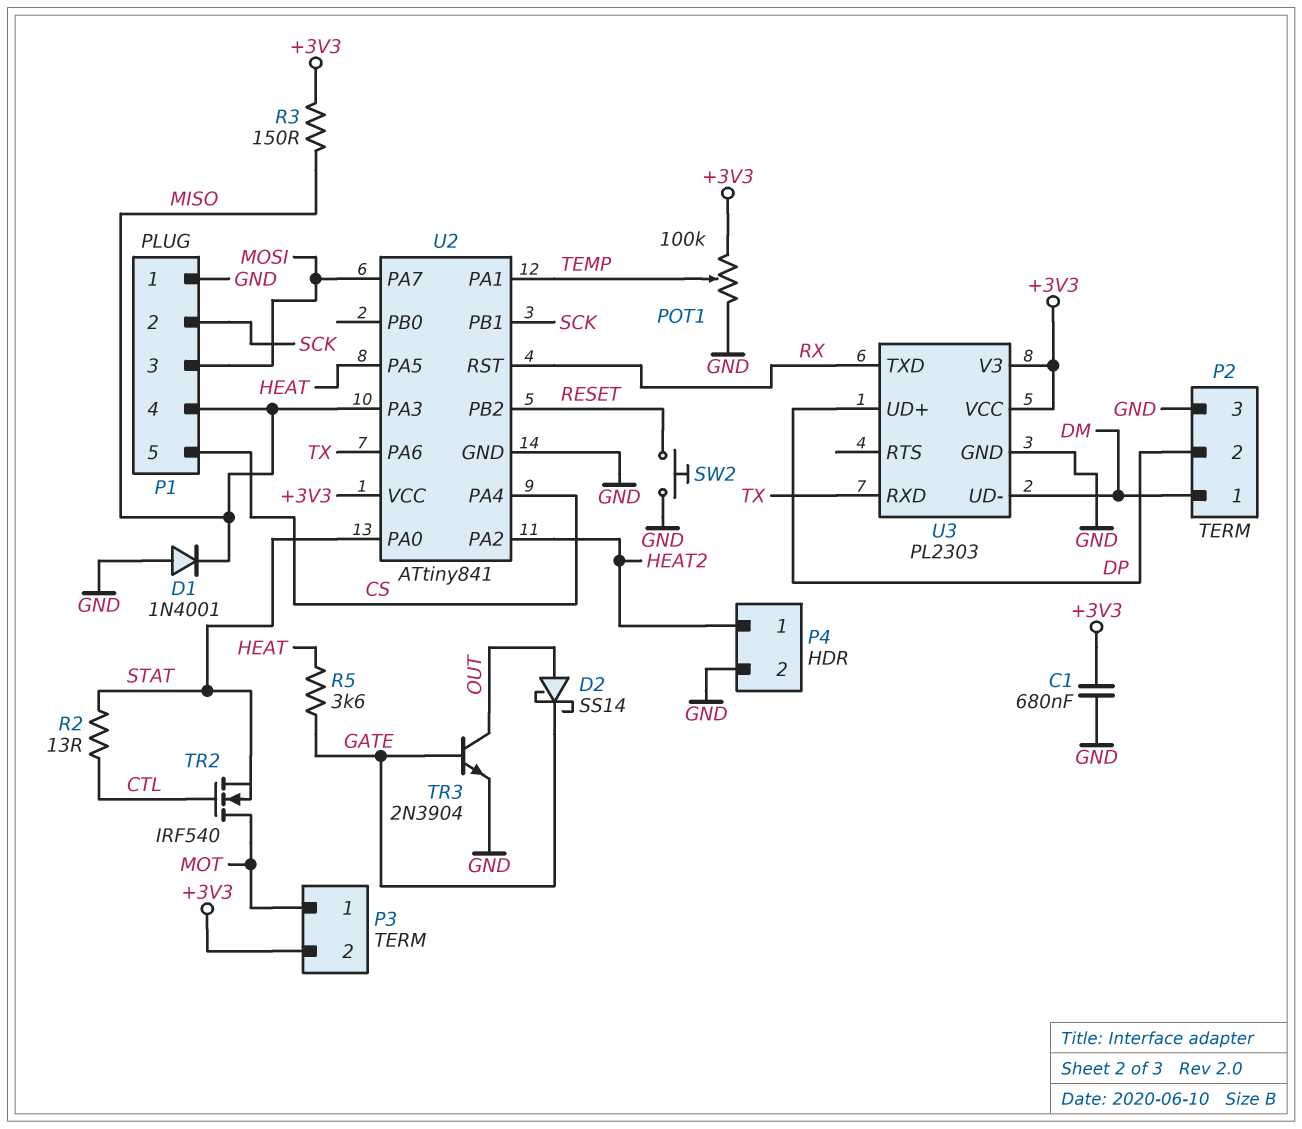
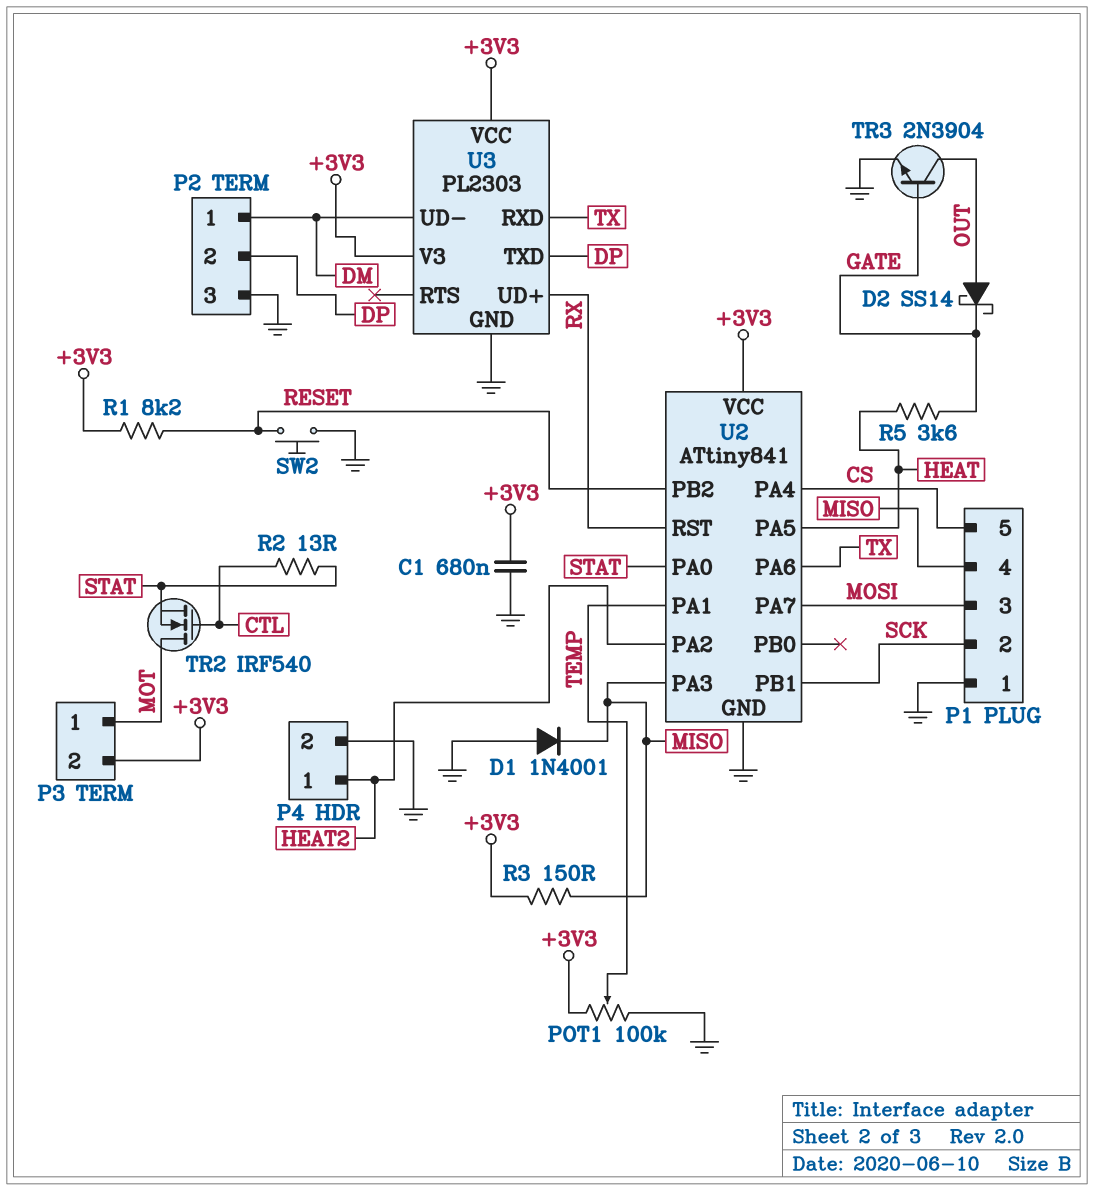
R1: none -> 8.2k (+3V3, RESET)
U3 pin TXD: RX -> DP
U3 pin UD+: DP -> RX

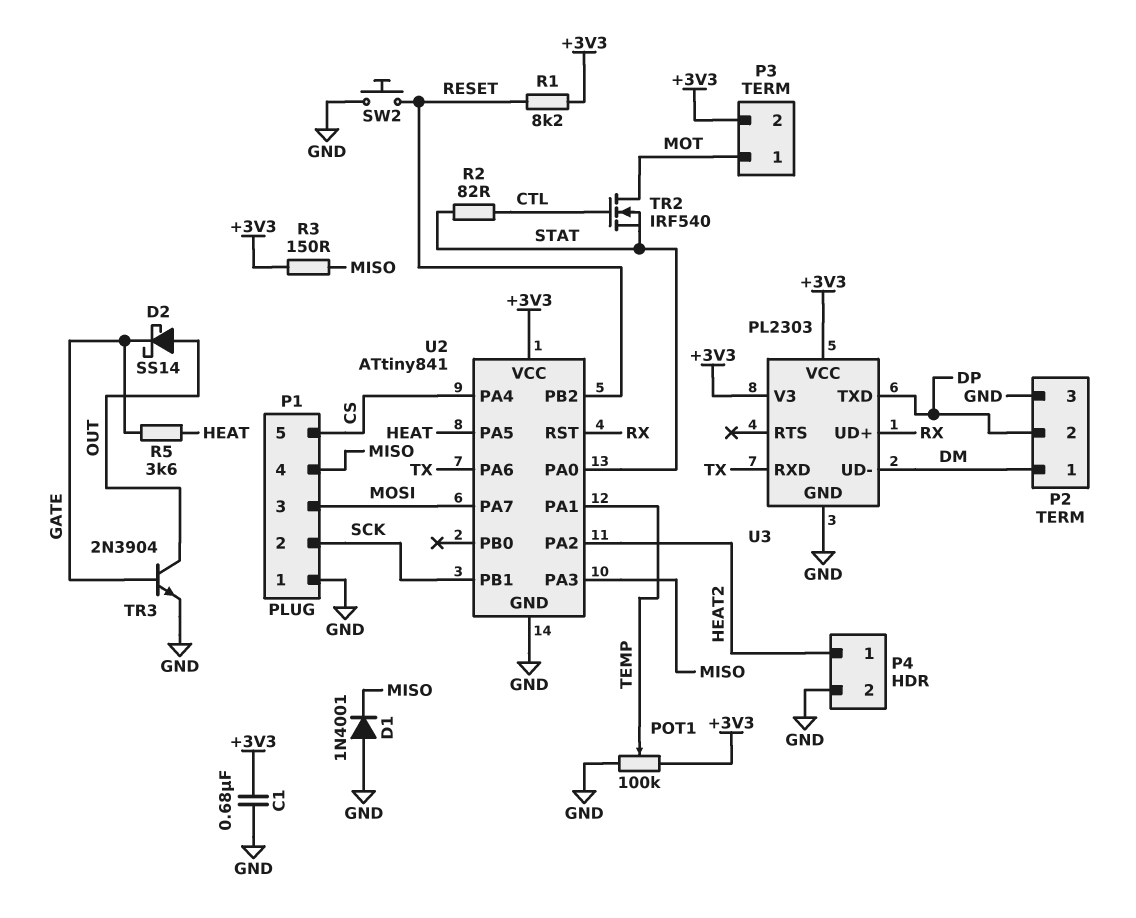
R2: 13 (CTL, STAT) -> 82 (CTL, STAT)

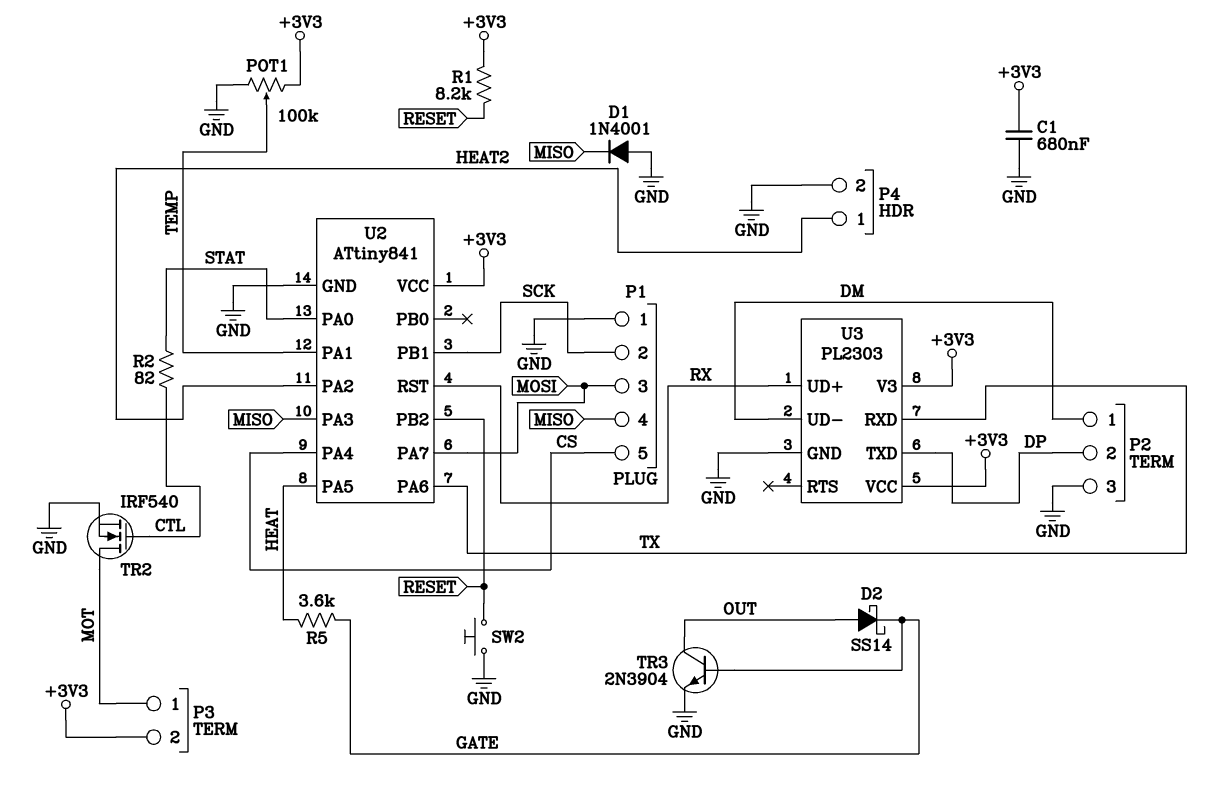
R3: 150 (+3V3, MISO) -> none
TR2: NMOS IRF540 (G CTL, D MOT, S STAT) -> NMOS IRF540 (G CTL, D MOT, S GND)

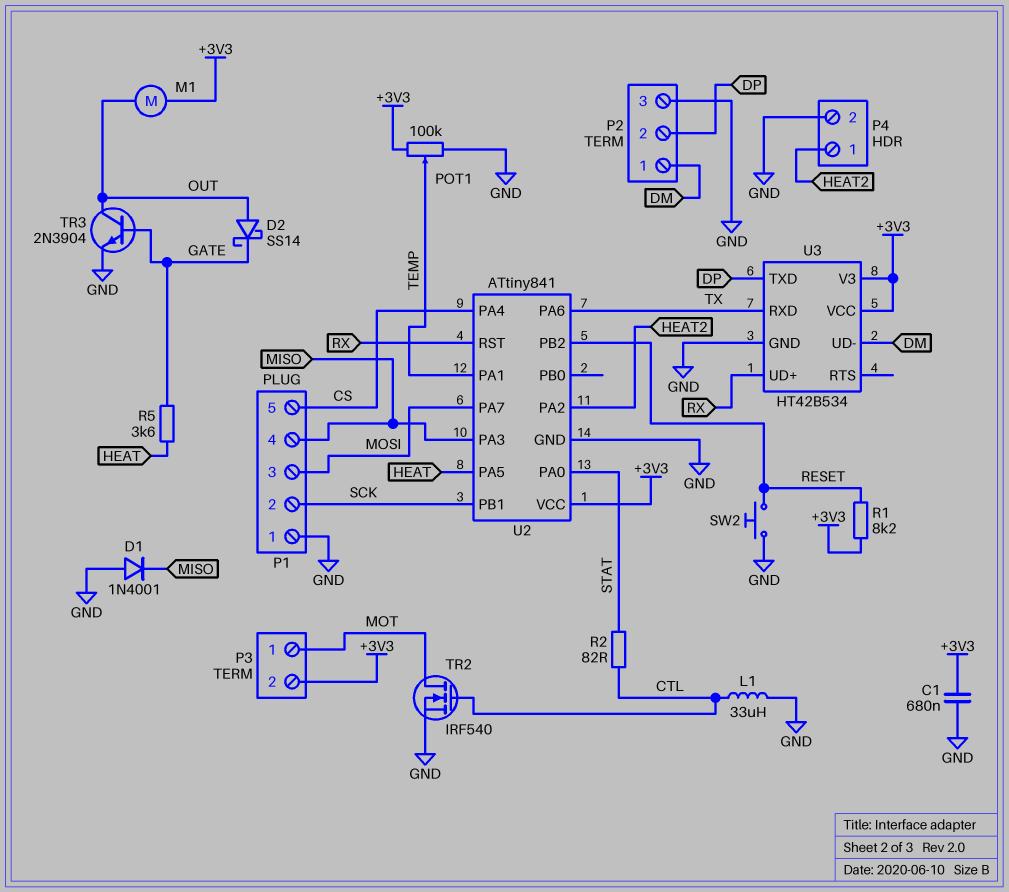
L1: none -> 33uH (CTL, GND)
M1: none -> motor (+3V3, OUT)
U3: PL2303 -> HT42B534

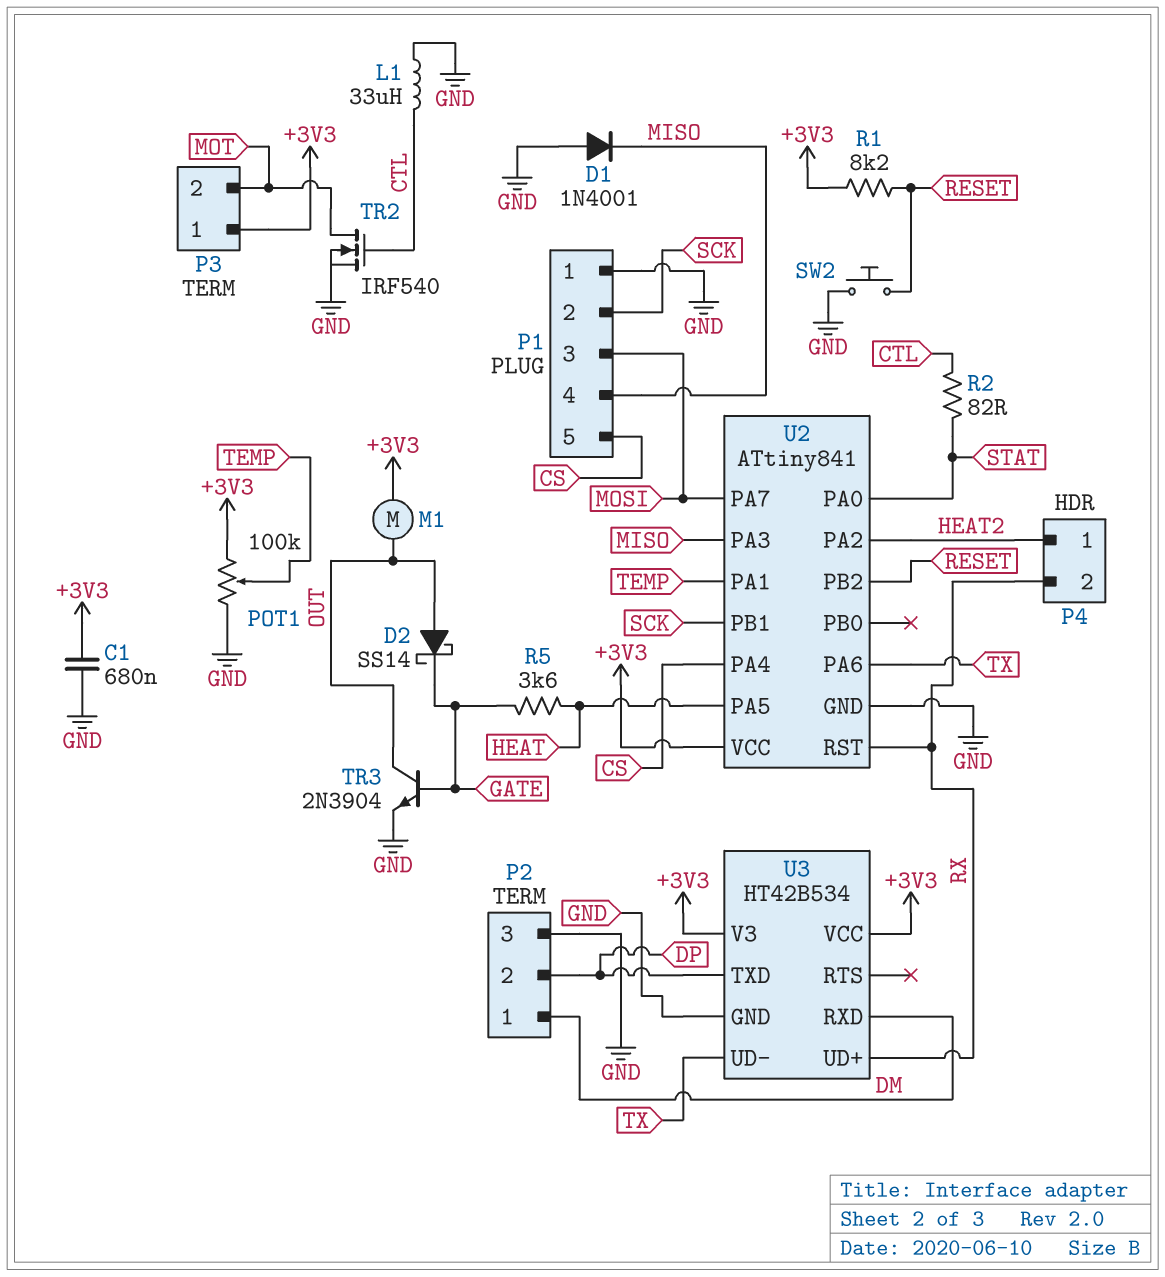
P3 pin 1: MOT -> +3V3
P3 pin 2: +3V3 -> MOT
P4 pin 2: GND -> RX
U3 pin RXD: TX -> DM
U3 pin UD-: DM -> TX

